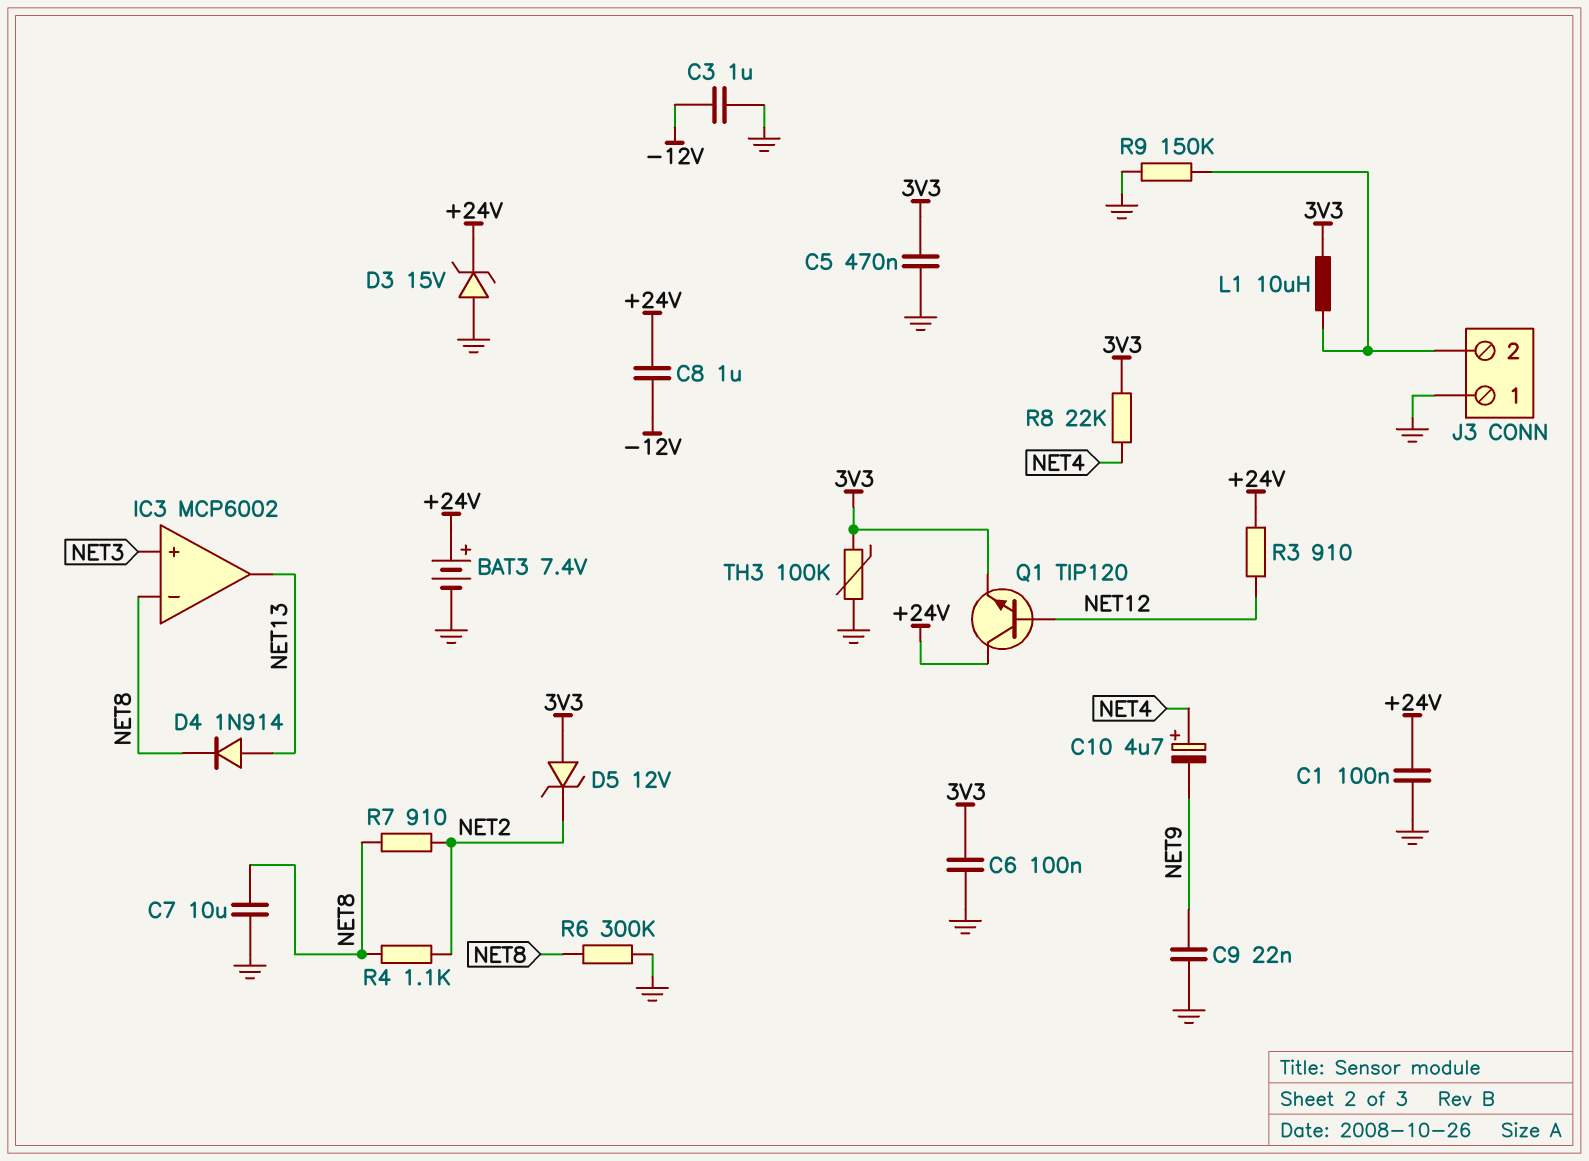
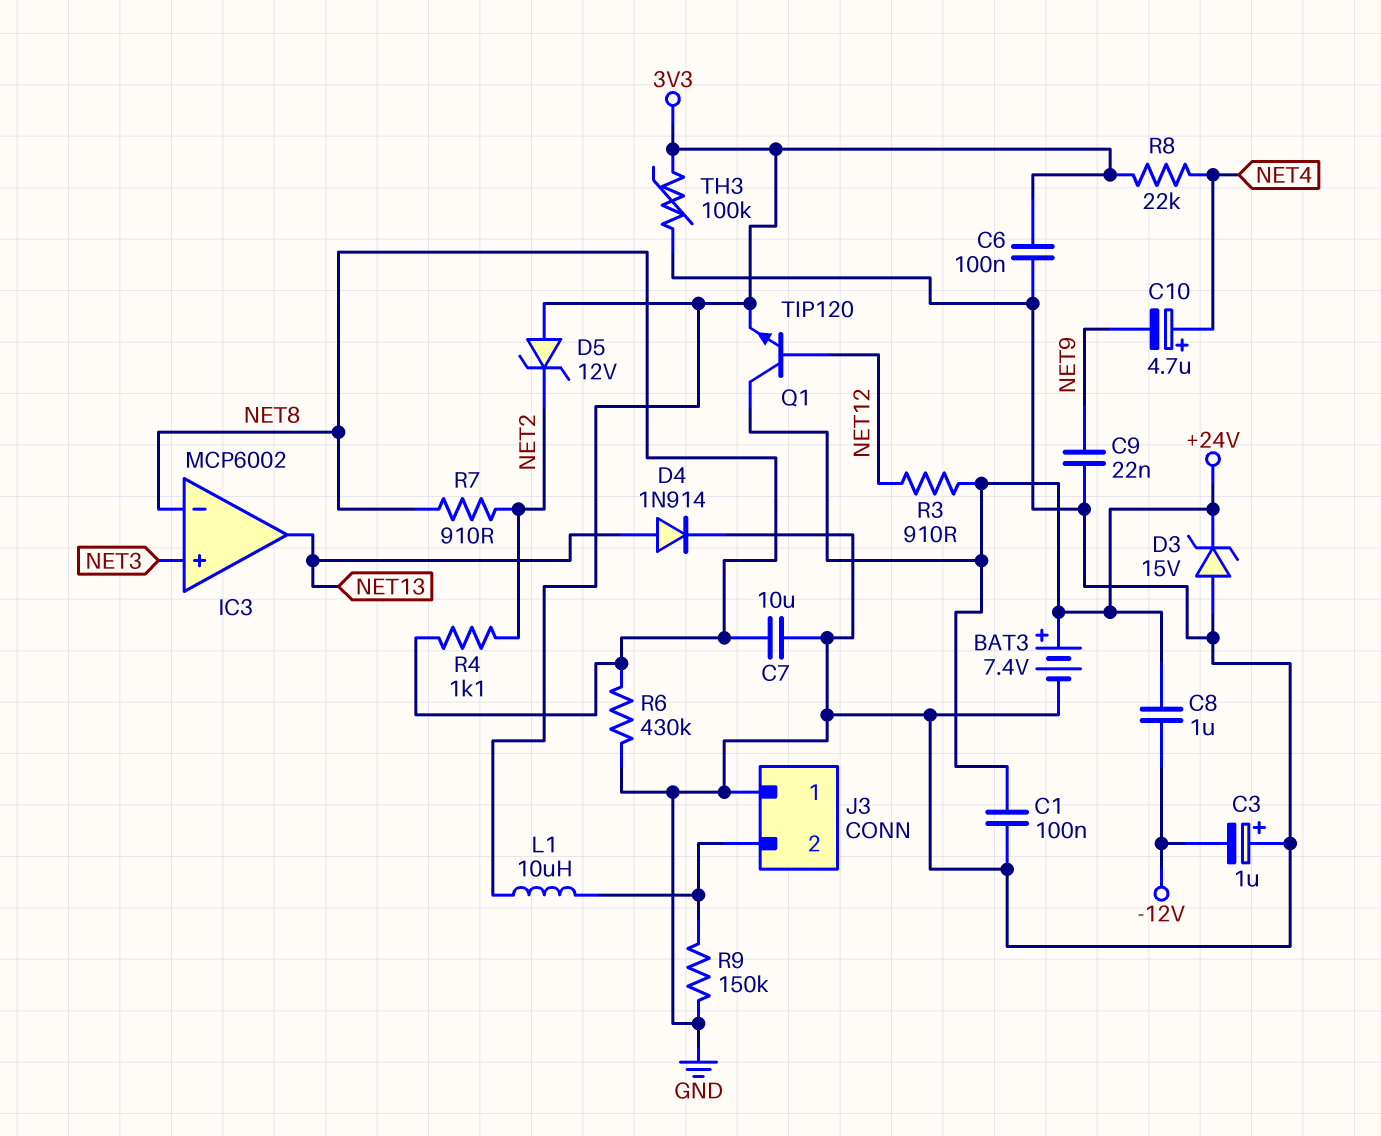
C3: 1uF (-12V, GND) -> 1uF (plus GND, minus -12V)
C5: 470nF (3V3, GND) -> none
D4: diode 1N914 (A NET13, K NET8) -> diode 1N914 (A NET13, K GND)
R6: 300k (GND, NET8) -> 430k (GND, NET8)

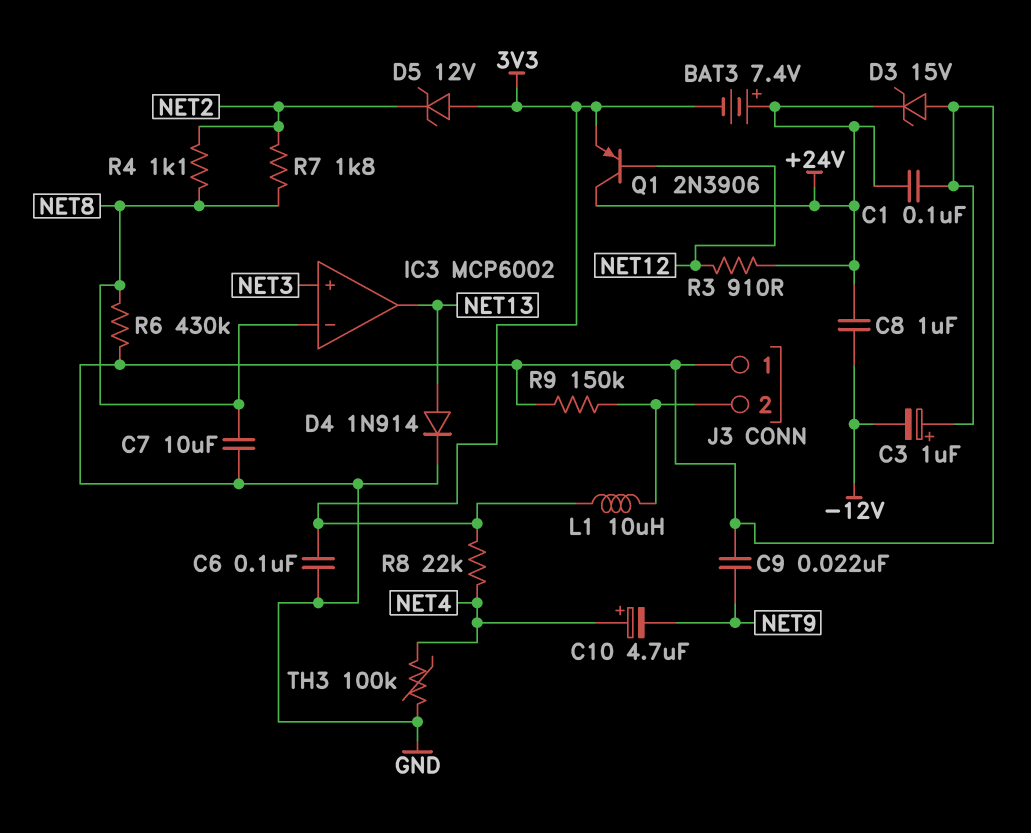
BAT3: 7.4V (plus +24V, minus GND) -> 7.4V (plus +24V, minus 3V3)
Q1: NPN TIP120 (B NET12, C +24V, E 3V3) -> PNP 2N3906 (B NET12, C +24V, E 3V3)
R7: 910 (NET2, NET8) -> 1.8k (NET2, NET8)
TH3: 100k (3V3, GND) -> 100k (GND, NET4)

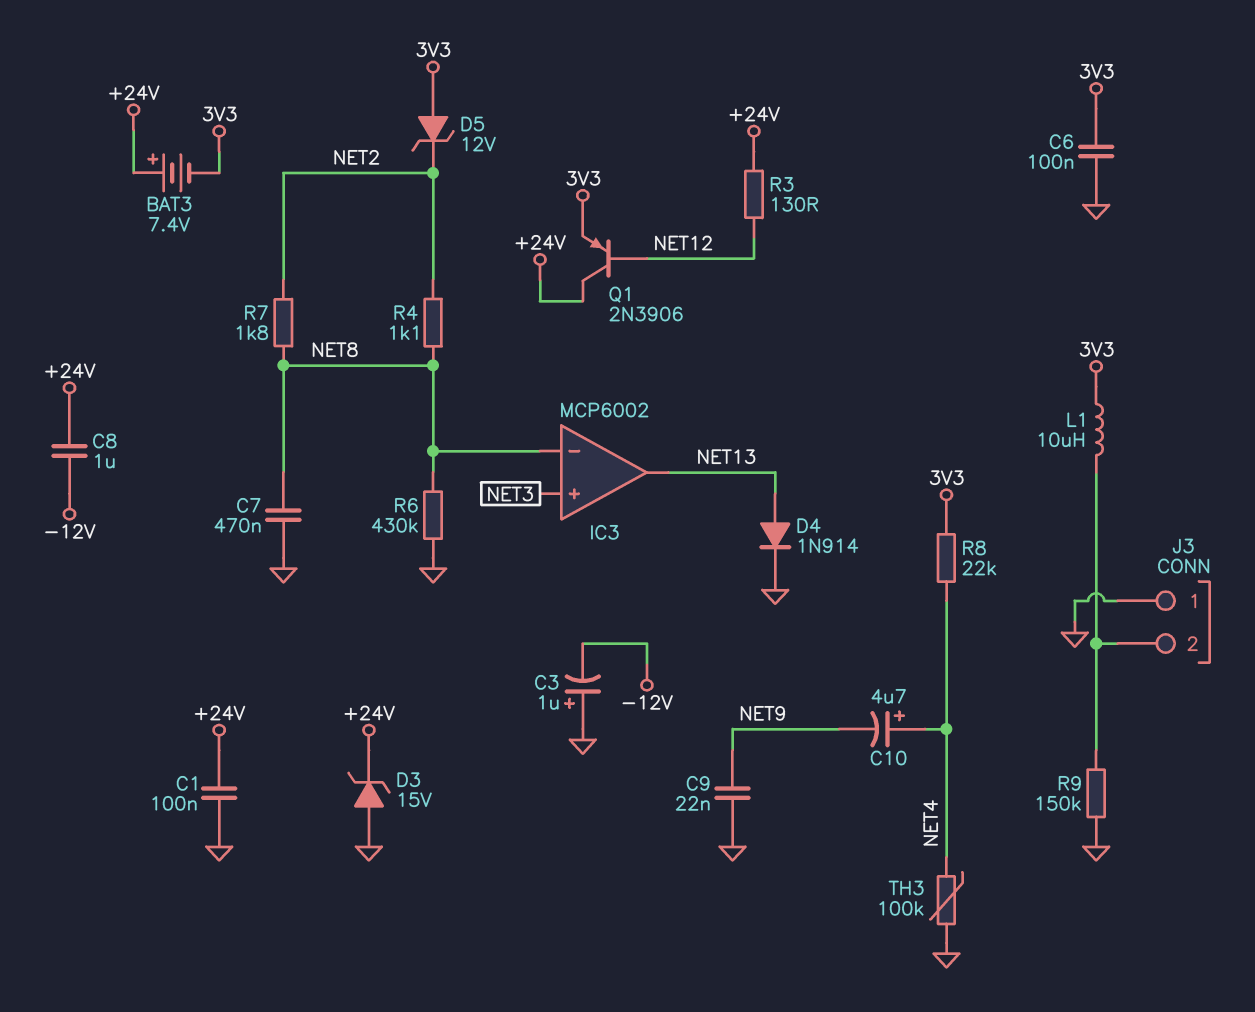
C7: 10uF (GND, NET8) -> 470nF (GND, NET8)
R3: 910 (+24V, NET12) -> 130 (+24V, NET12)

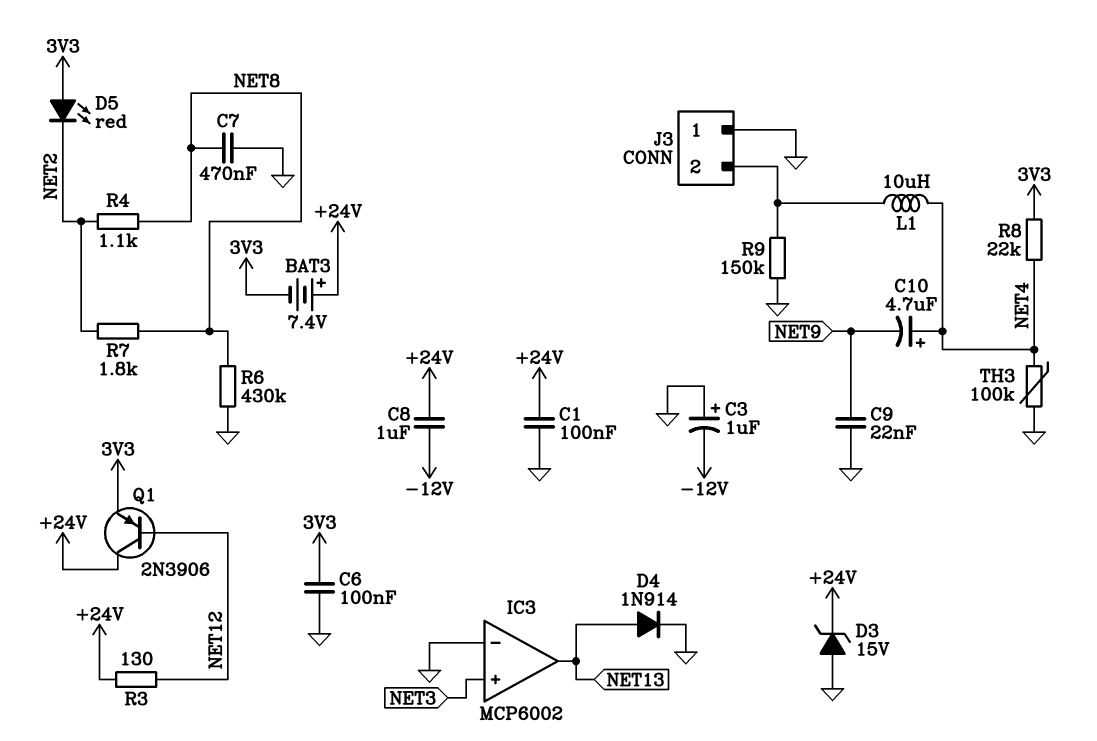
D5: zener 12V (A 3V3, K NET2) -> LED red (A 3V3, K NET2)
IC3 pin in-: NET8 -> GND
L1: 10uH (3V3, J3/2) -> 10uH (J3/2, NET4)

